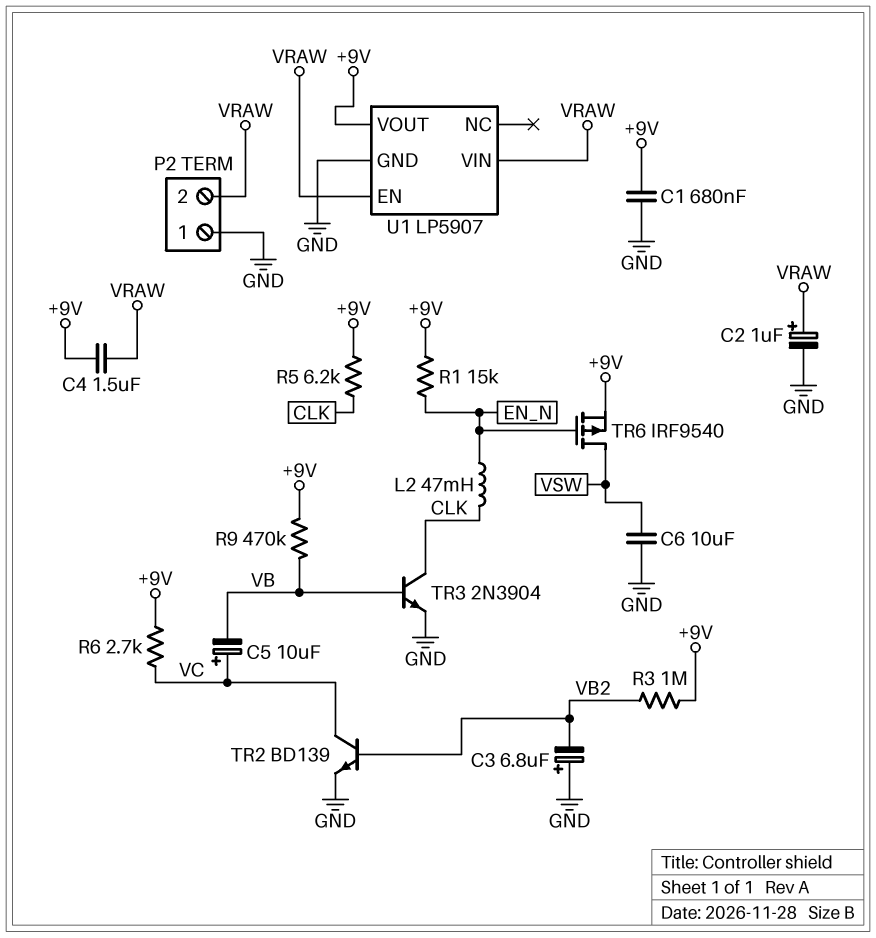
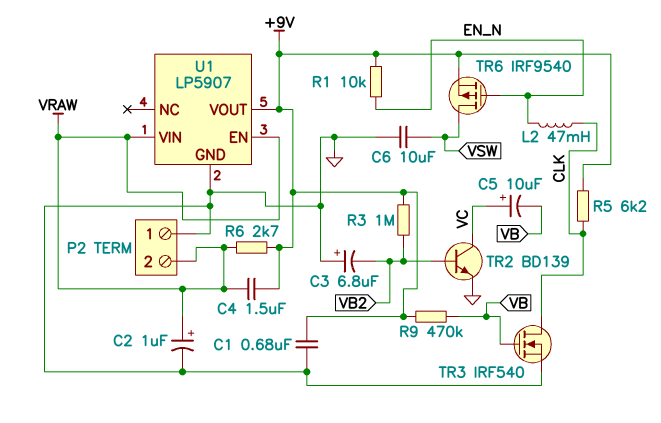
R1: 15k (+9V, EN_N) -> 10k (+9V, EN_N)
R6: 2.7k (+9V, VC) -> 2.7k (+9V, VRAW)
TR3: NPN 2N3904 (B VB, C CLK, E GND) -> NMOS IRF540 (G VB, D CLK, S GND)

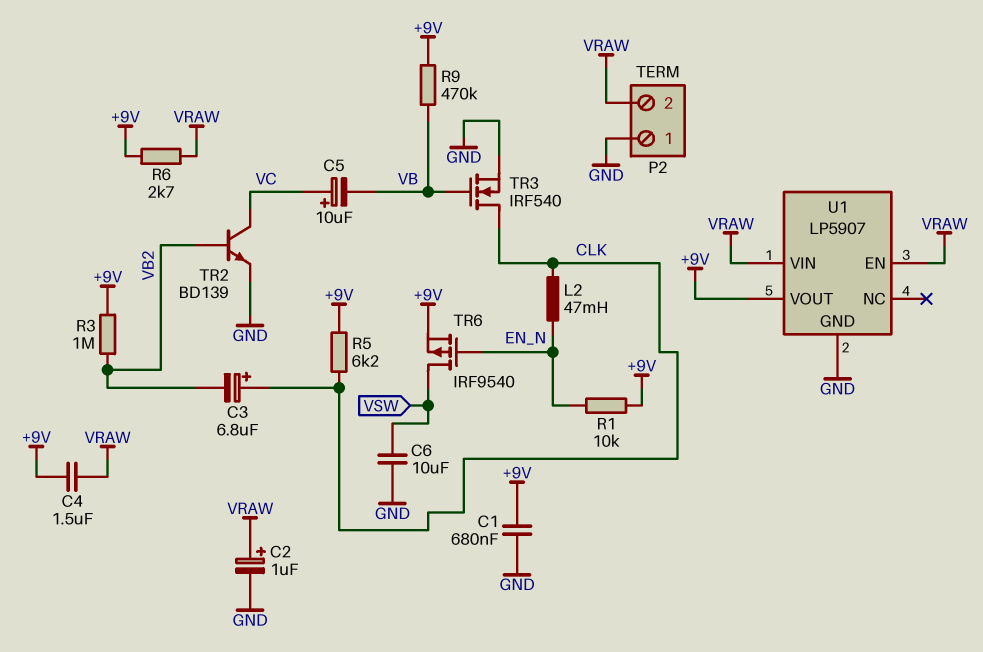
C3: 6.8uF (plus GND, minus VB2) -> 6.8uF (plus CLK, minus VB2)

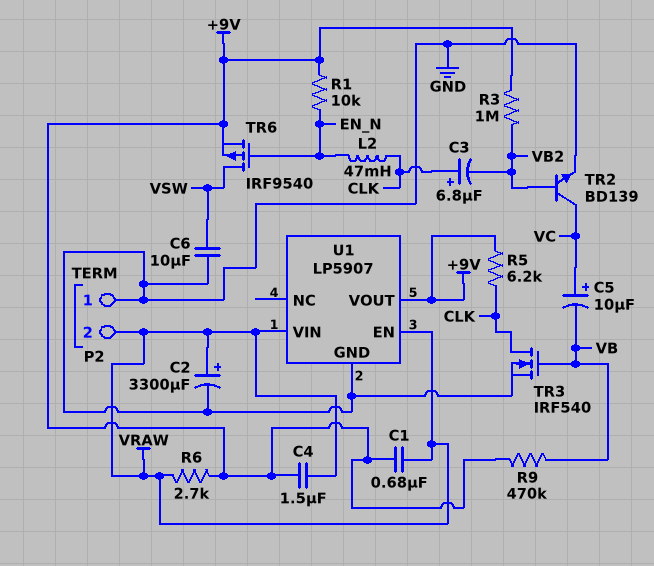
C1: 680nF (+9V, GND) -> 680nF (+9V, VRAW)
C2: 1uF (plus VRAW, minus GND) -> 3300uF (plus VRAW, minus GND)

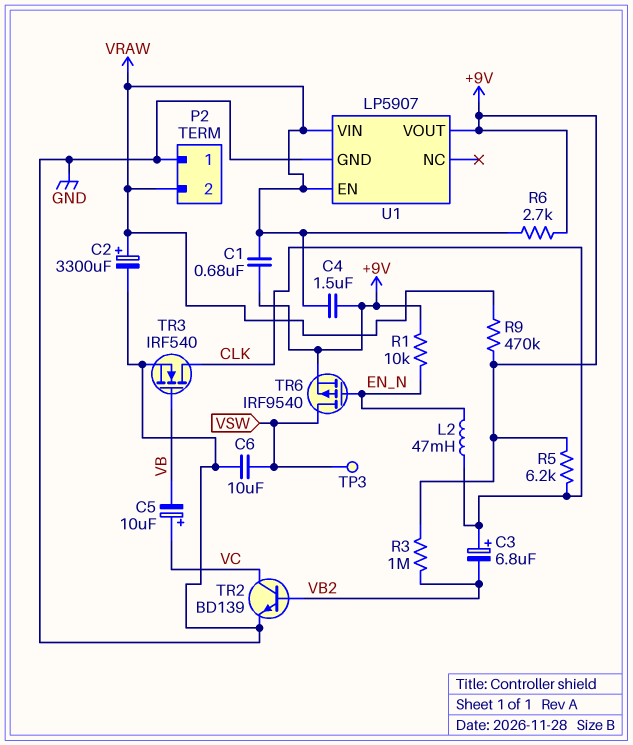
R9: 470k (+9V, VB) -> 470k (+9V, VRAW)
TP3: none -> test point (VSW)

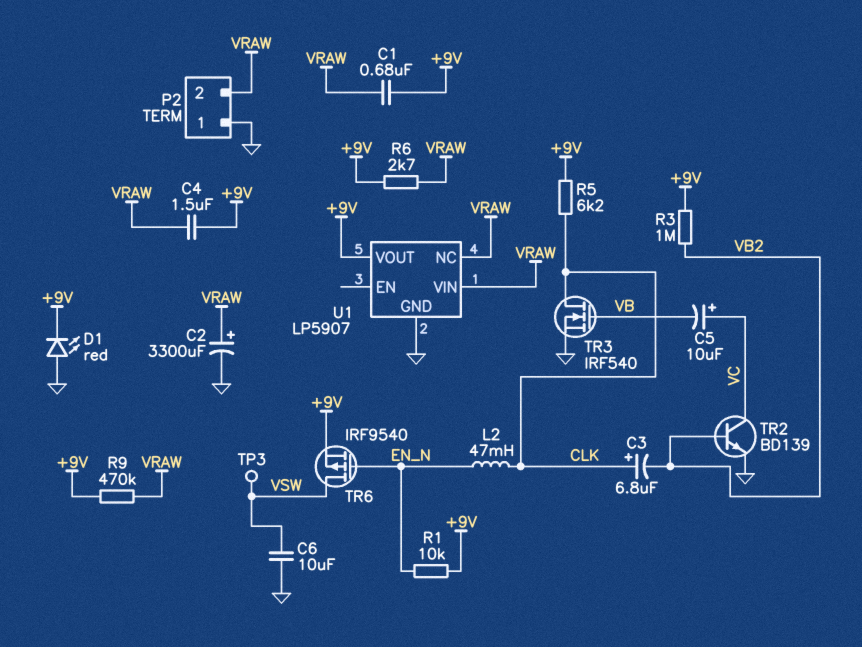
D1: none -> LED red (A GND, K +9V)
U1 pin EN: VRAW -> none
U1 pin NC: none -> VRAW

